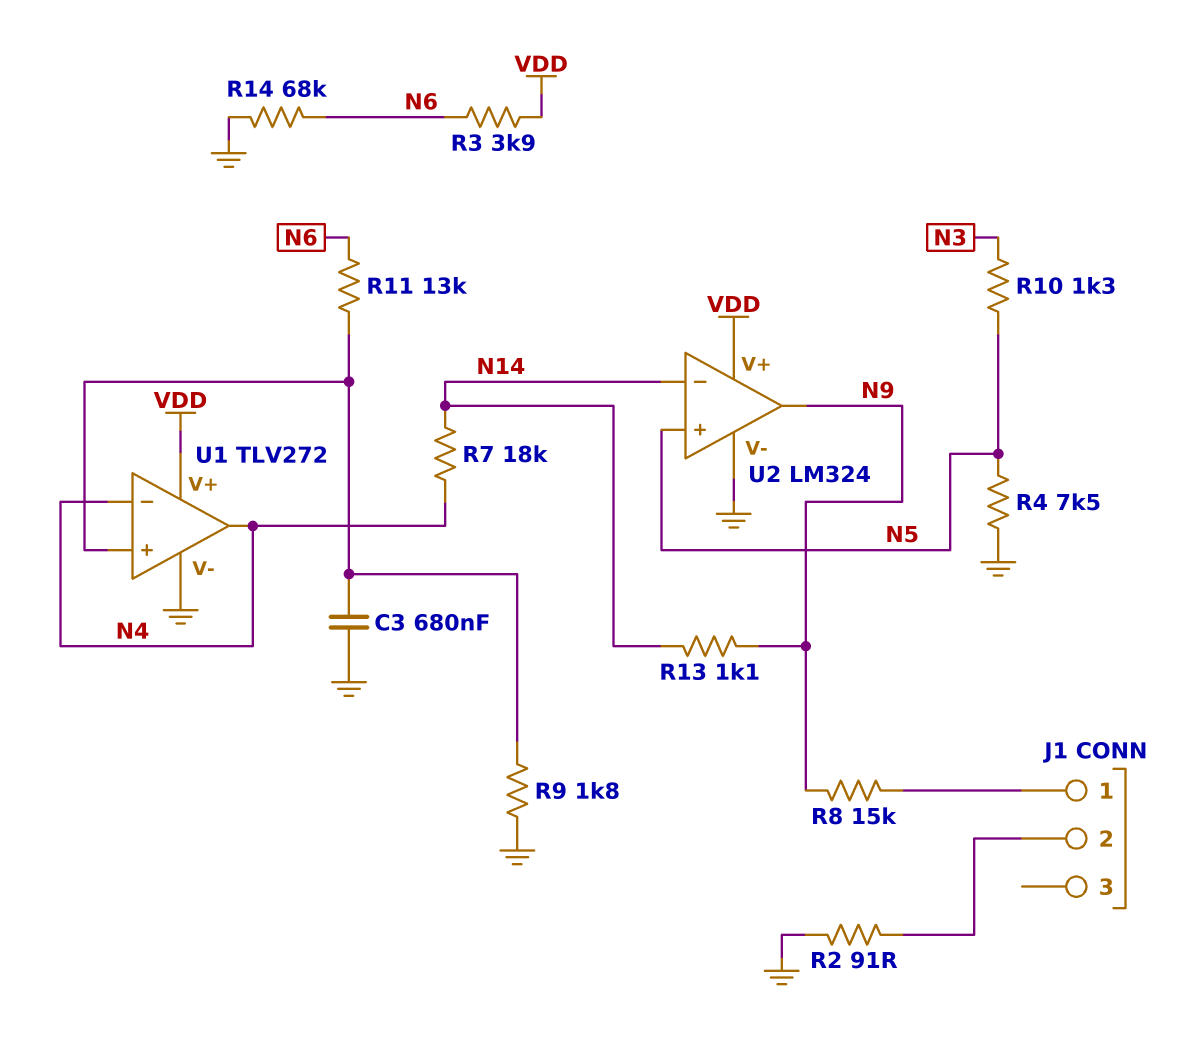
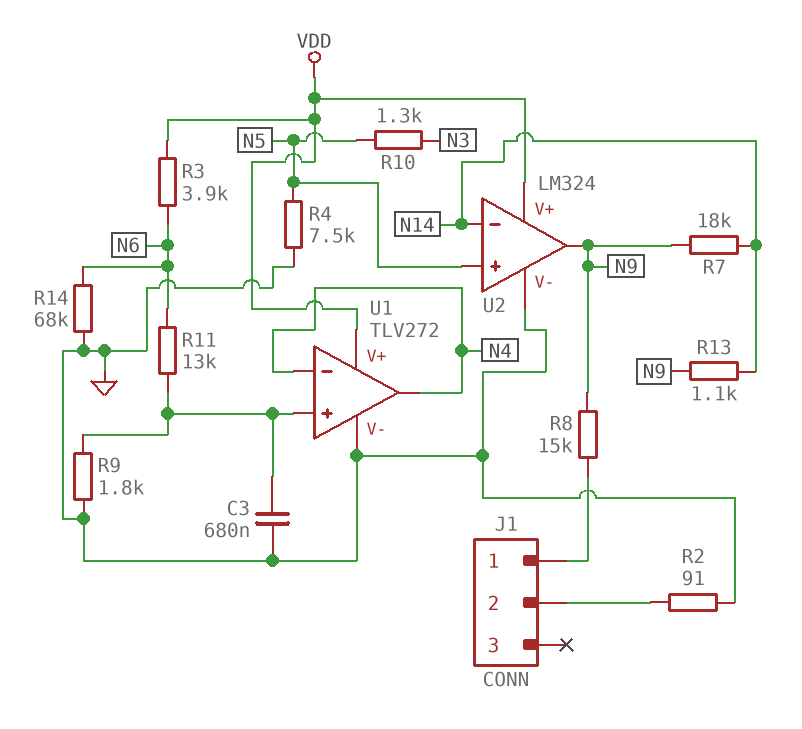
R7: 18k (N4, N14) -> 18k (N9, N14)

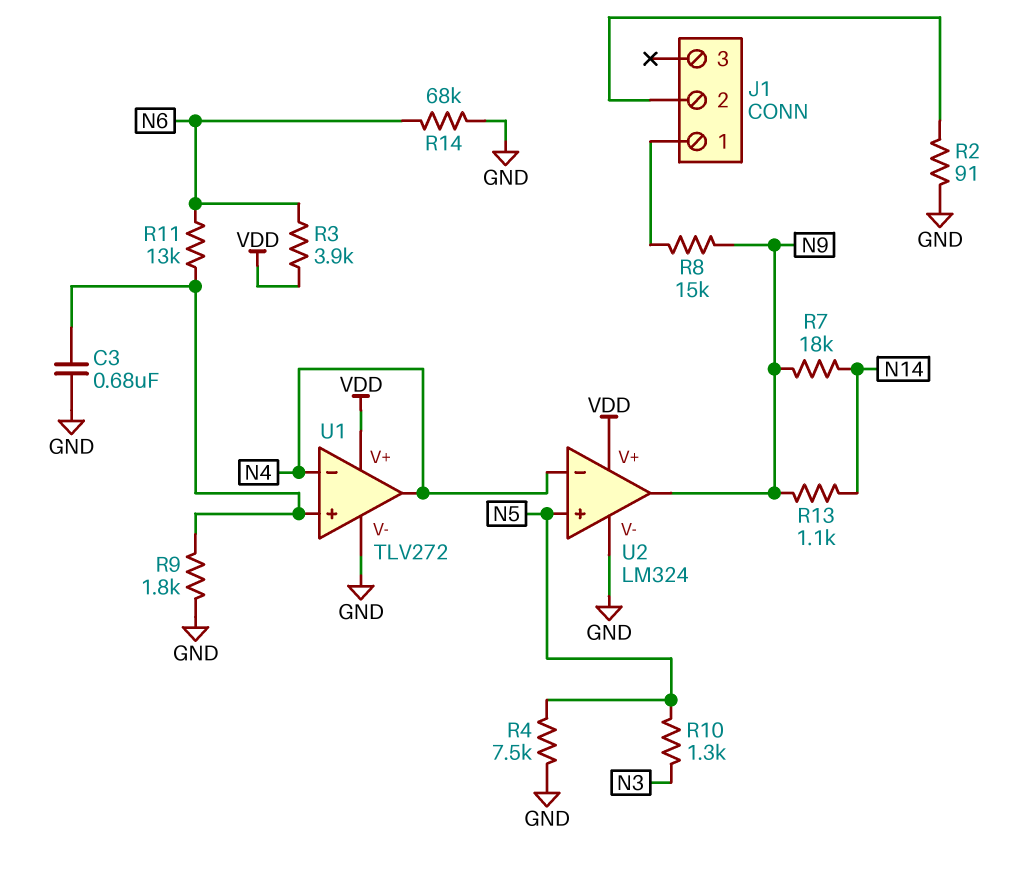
U2 pin in-: N14 -> N4

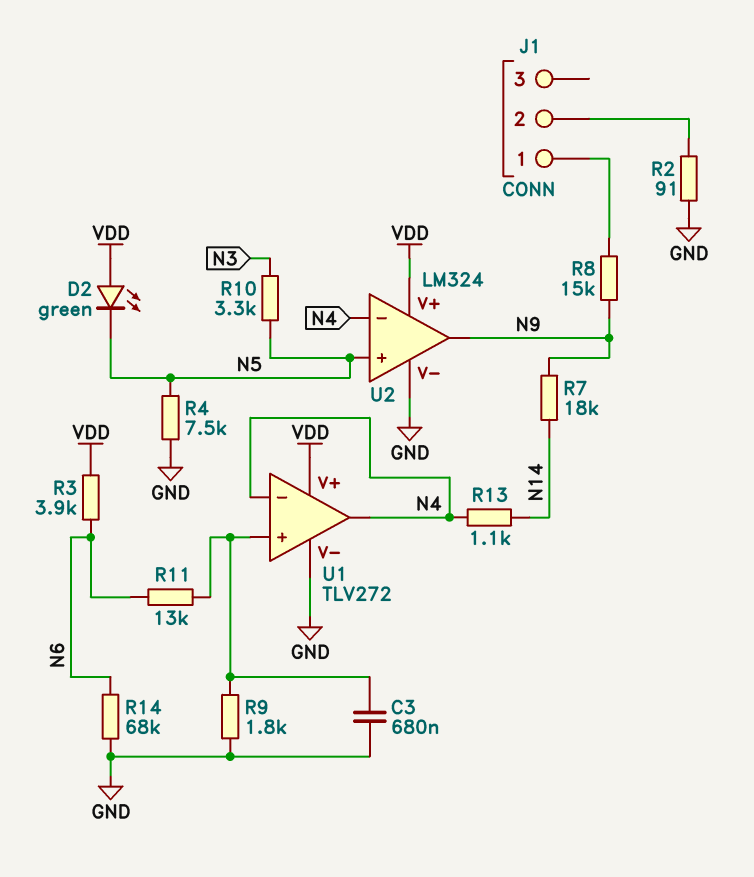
D2: none -> LED green (A VDD, K N5)
R10: 1.3k (N3, N5) -> 3.3k (N3, N5)
R13: 1.1k (N9, N14) -> 1.1k (N4, N14)

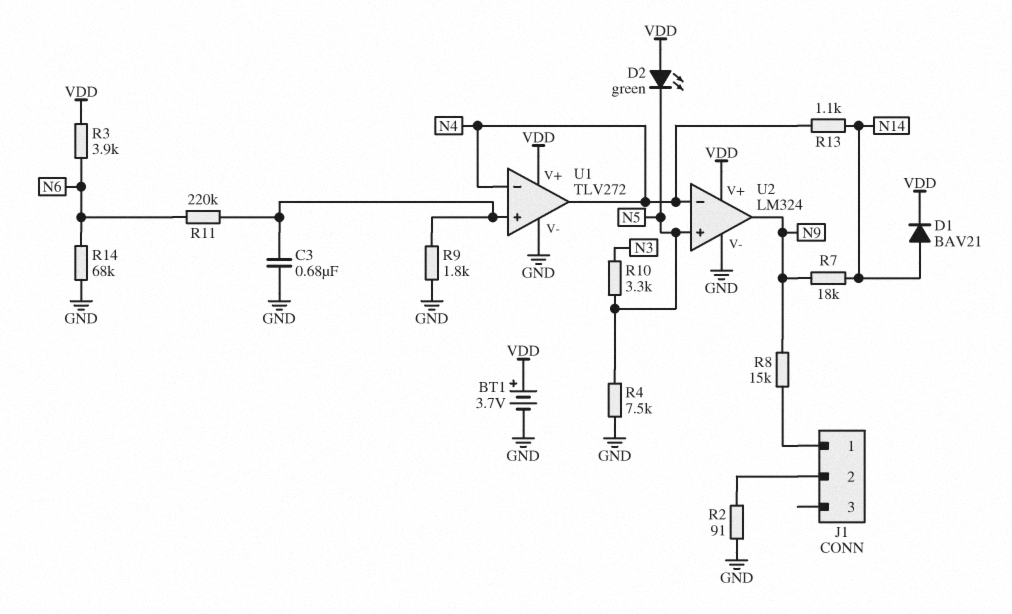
BT1: none -> 3.7V (plus VDD, minus GND)
D1: none -> diode BAV21 (A N14, K VDD)
R11: 13k (N6, U1/in+) -> 220k (N6, U1/in+)

